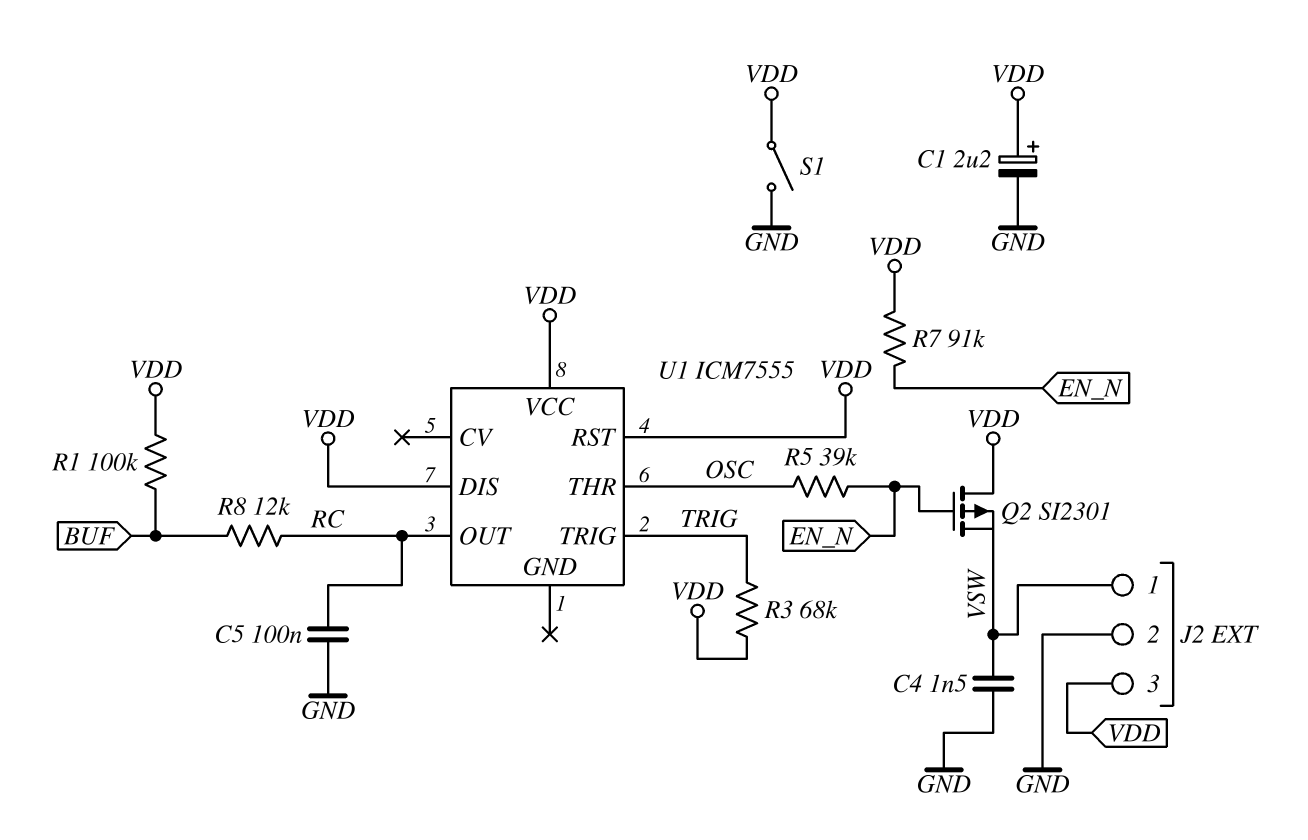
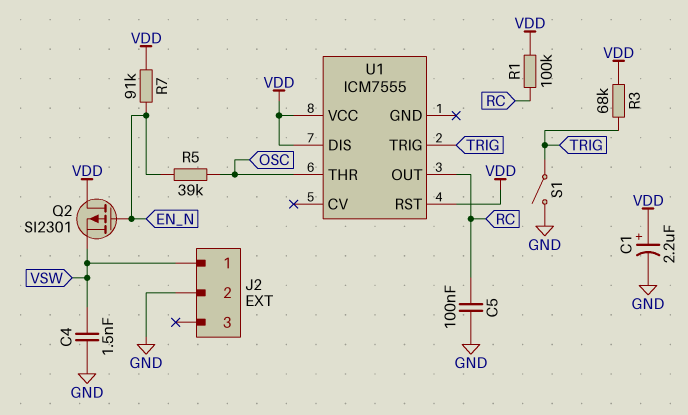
J2 pin 3: VDD -> none
R1: 100k (BUF, VDD) -> 100k (RC, VDD)
R8: 12k (BUF, RC) -> none
S1: switch (GND, VDD) -> switch (GND, TRIG)

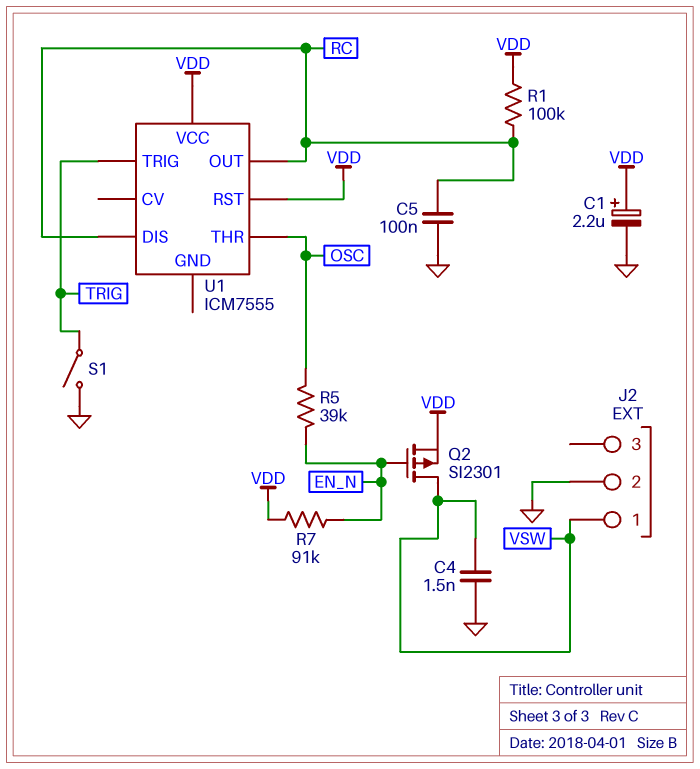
Q2: PMOS SI2301 (G EN_N, D VDD, S VSW) -> PMOS SI2301 (G EN_N, D VSW, S VDD)
R3: 68k (TRIG, VDD) -> none
U1 pin DIS: VDD -> RC

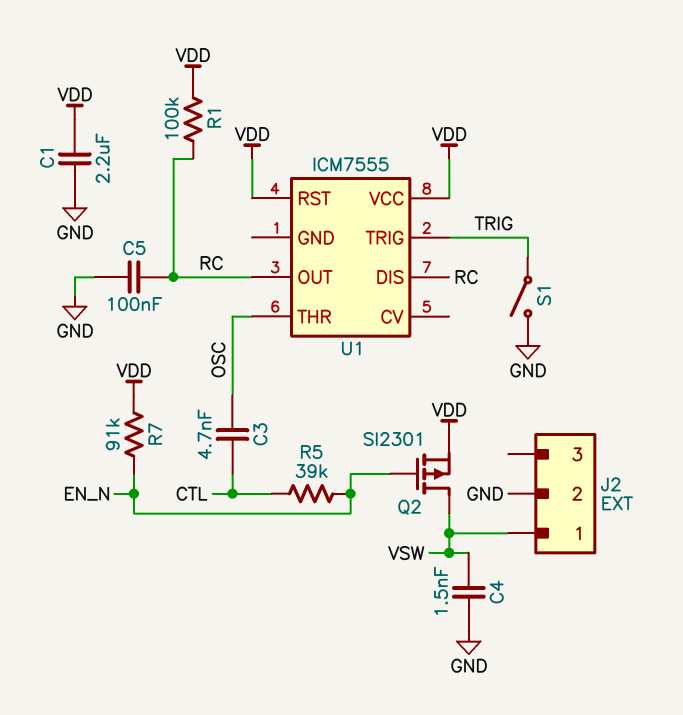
C1: 2.2uF (plus VDD, minus GND) -> 2.2uF (GND, VDD)
C3: none -> 4.7nF (CTL, OSC)
R5: 39k (EN_N, OSC) -> 39k (CTL, EN_N)

